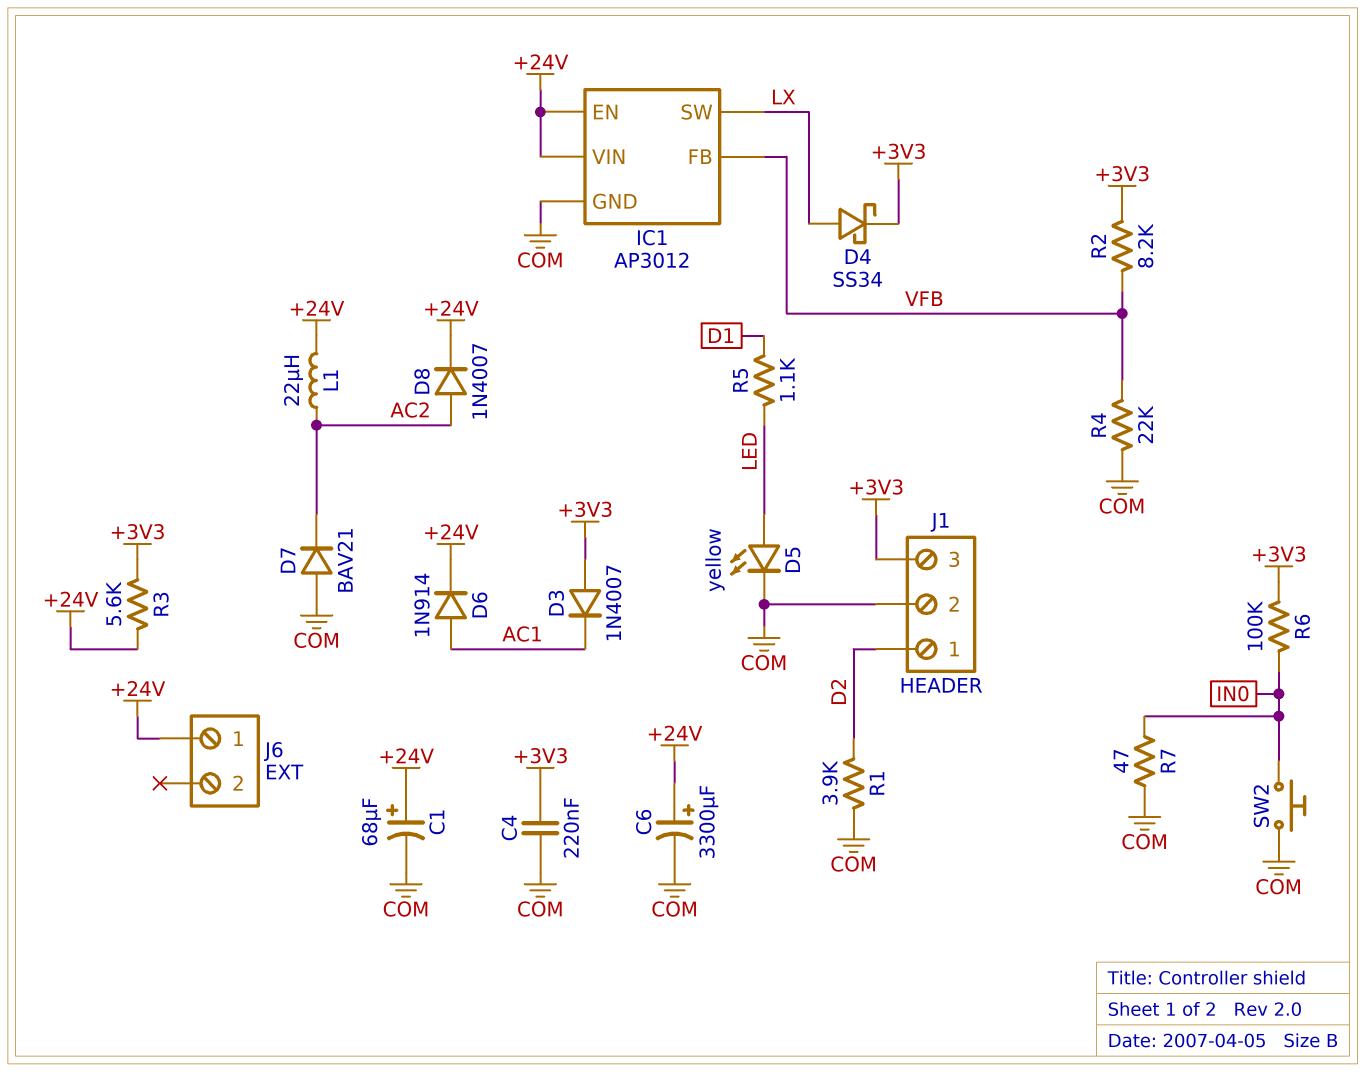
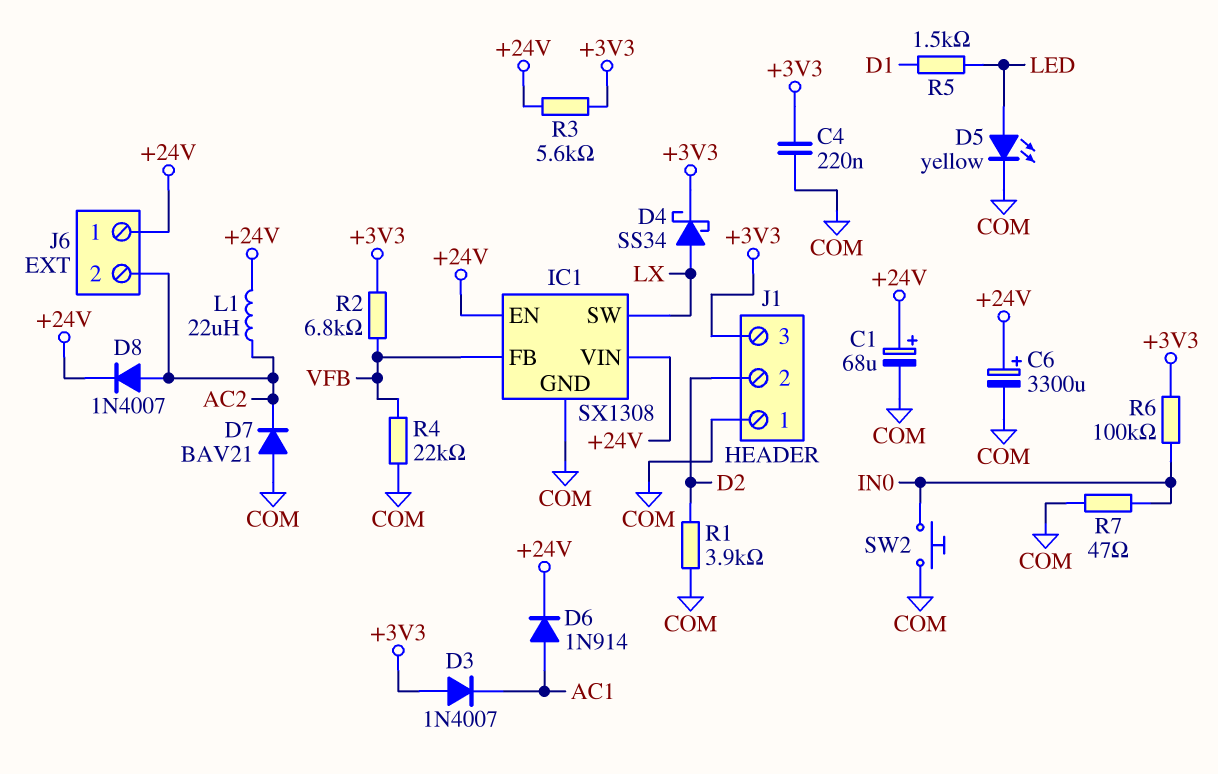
IC1: AP3012 -> SX1308
J1 pin 1: D2 -> COM
J1 pin 2: COM -> D2
J6 pin 2: none -> AC2
R2: 8.2k (+3V3, VFB) -> 6.8k (+3V3, VFB)
R5: 1.1k (D1, LED) -> 1.5k (D1, LED)

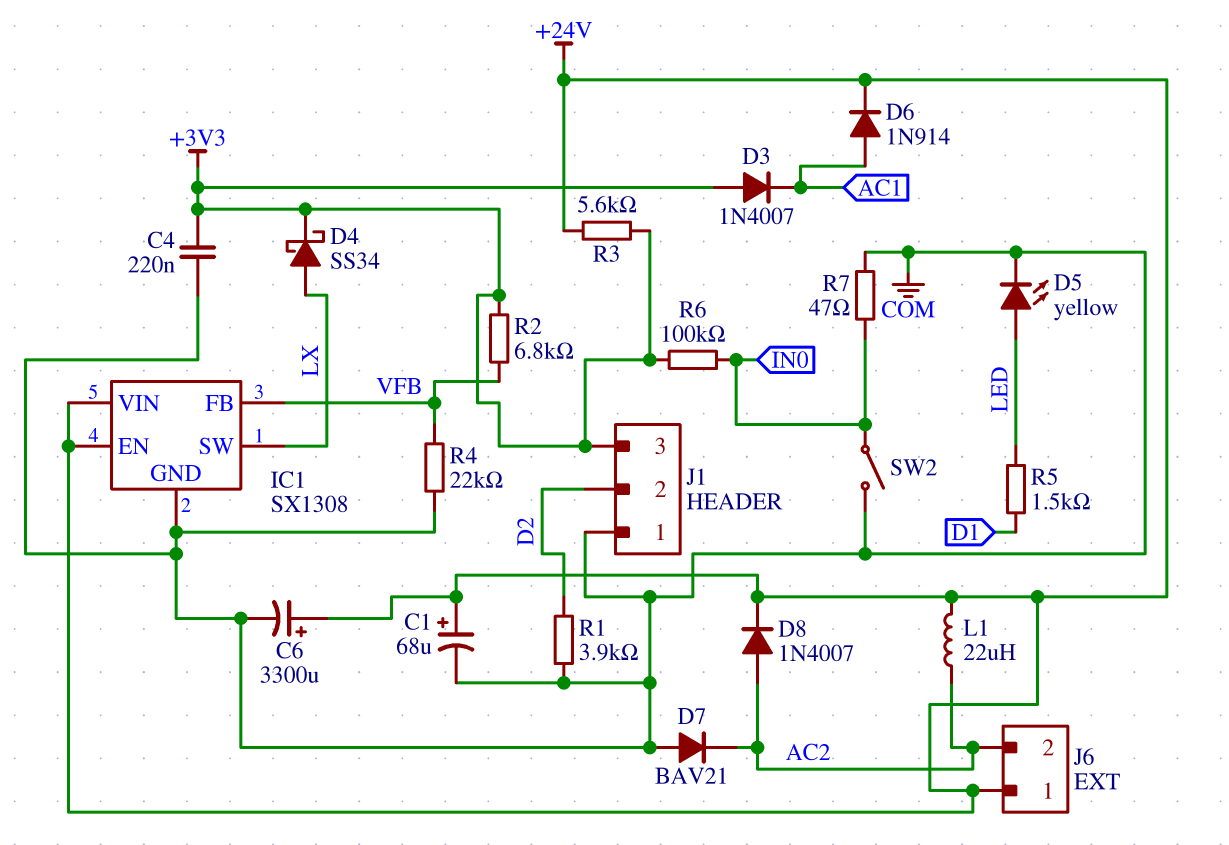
SW2: button (COM, IN0) -> switch (COM, IN0)

